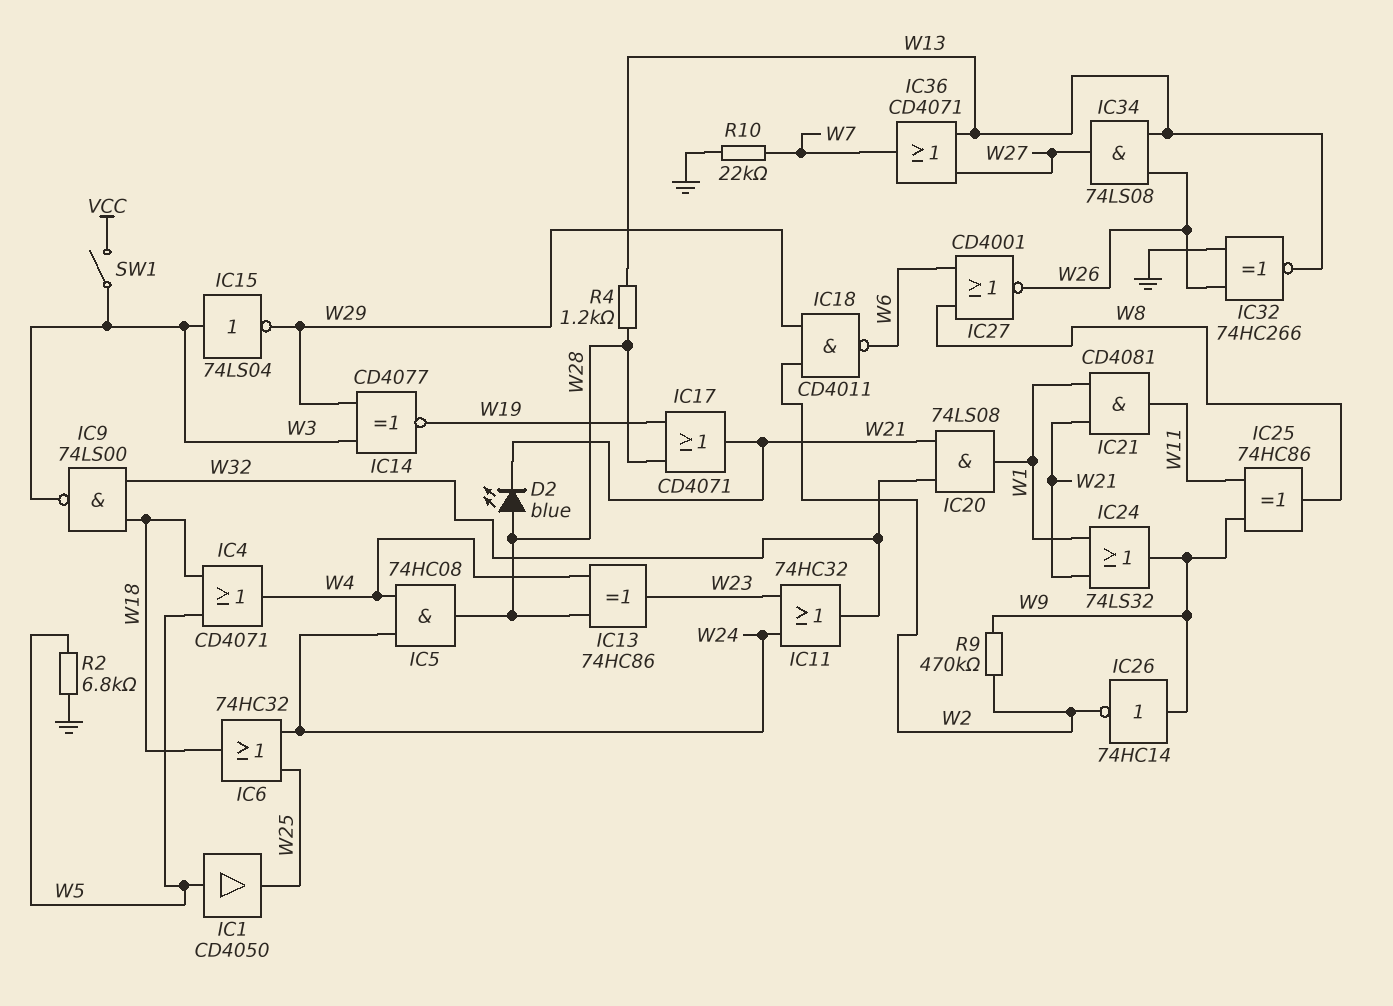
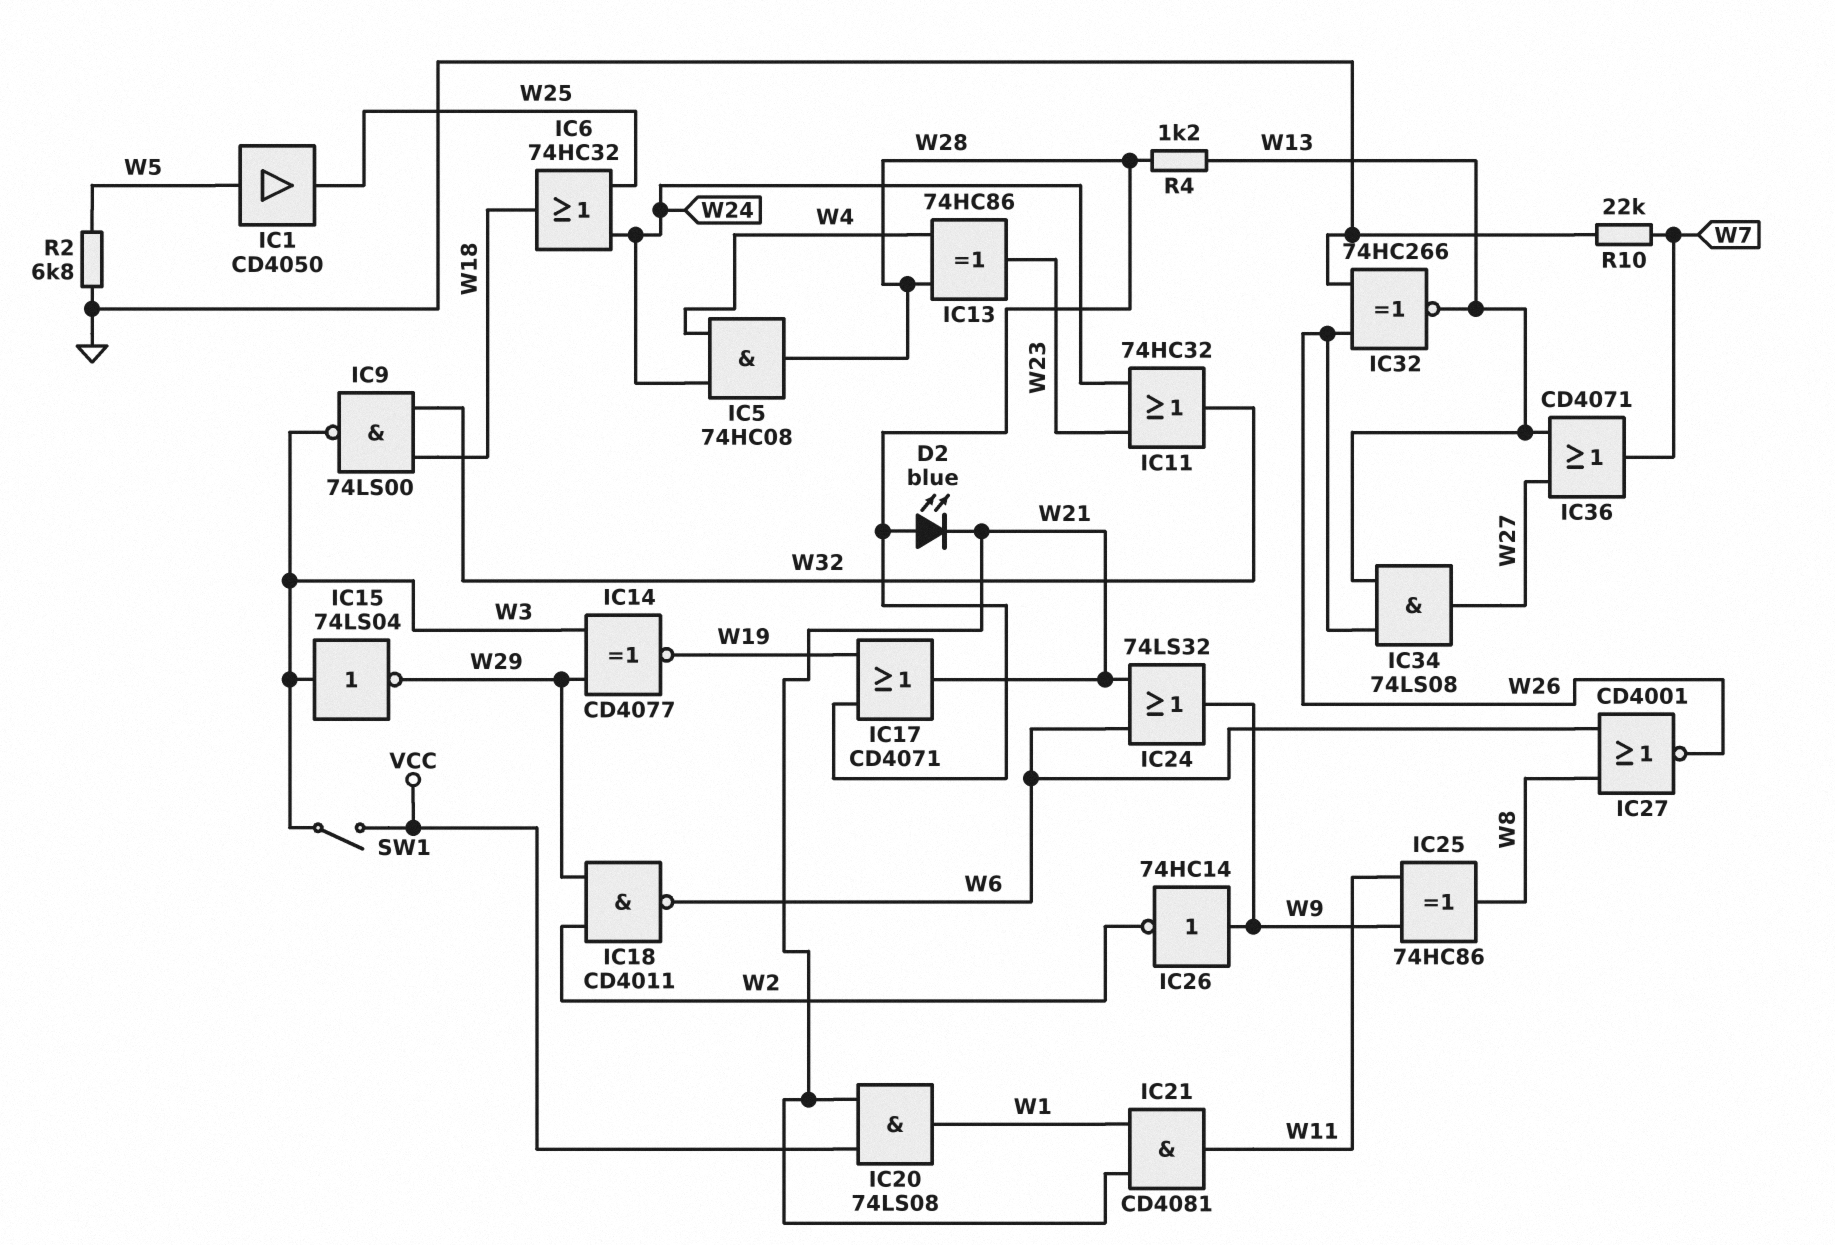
IC4: OR CD4071 (in W5, in W18, out W4) -> none
IC20: AND 74LS08 (in W21, in W32, out W1) -> AND 74LS08 (in VCC, in W21, out W1)
IC24: OR 74LS32 (in W1, in W21, out W9) -> OR 74LS32 (in W6, in W21, out W9)
R9: 470k (W2, W9) -> none

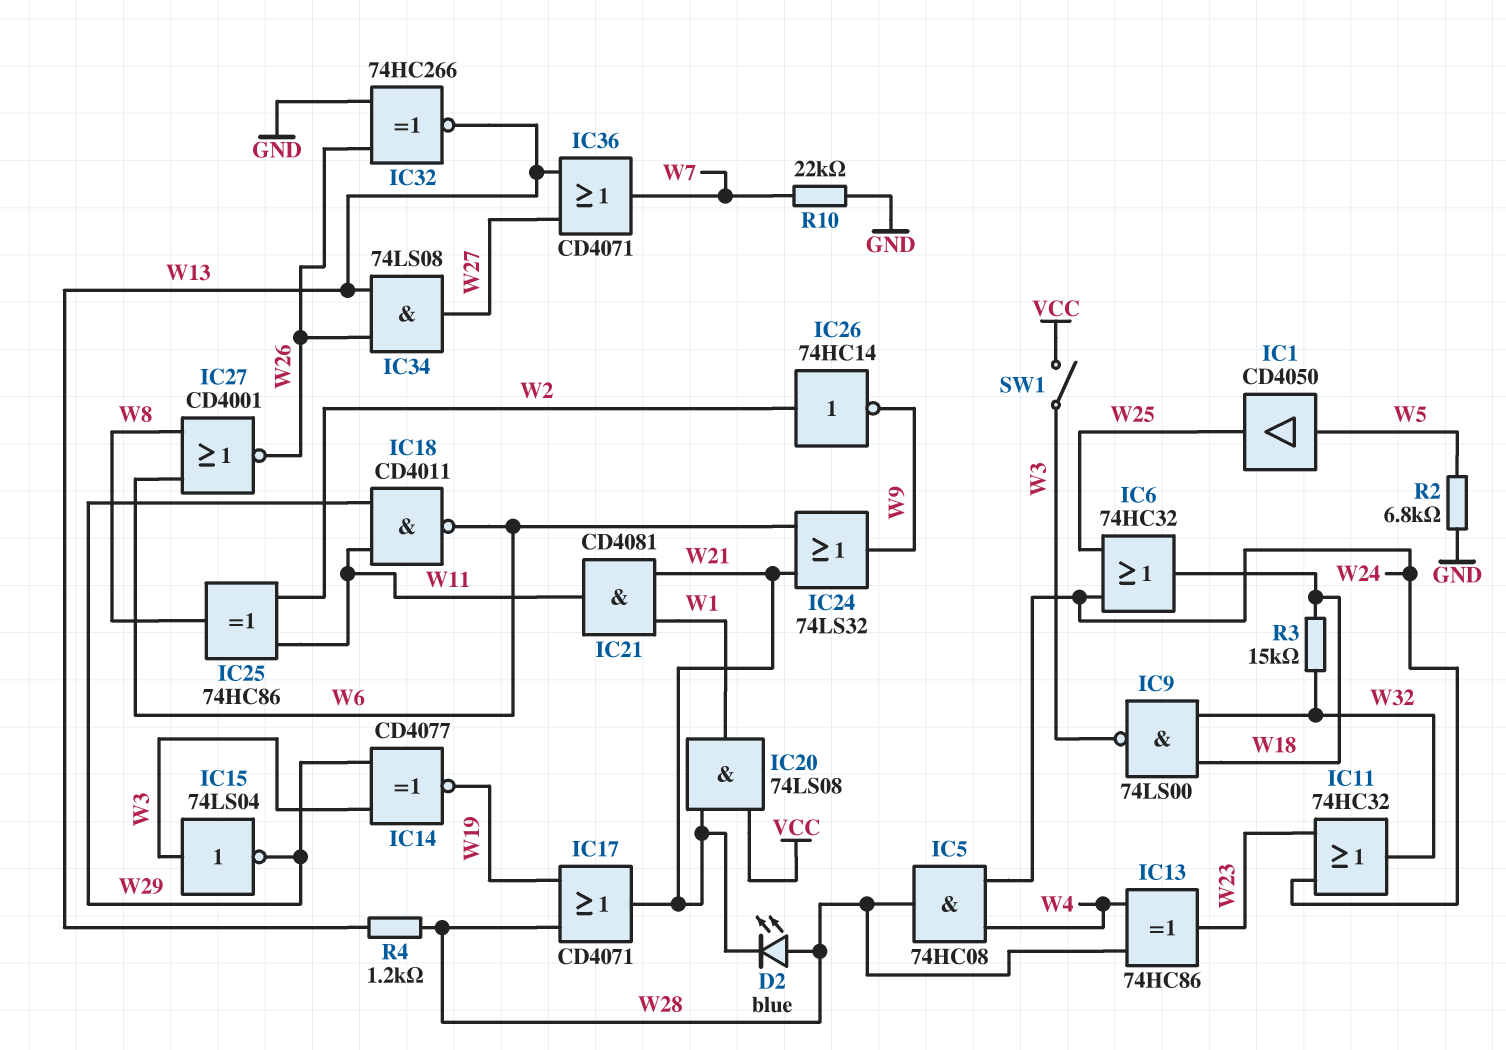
IC18: NAND CD4011 (in W2, in W29, out W6) -> NAND CD4011 (in W11, in W29, out W6)
IC25: XOR 74HC86 (in W9, in W11, out W8) -> XOR 74HC86 (in W2, in W11, out W8)
IC26: NOT 74HC14 (in W9, out W2) -> NOT 74HC14 (in W2, out W9)
R3: none -> 15k (W18, W32)

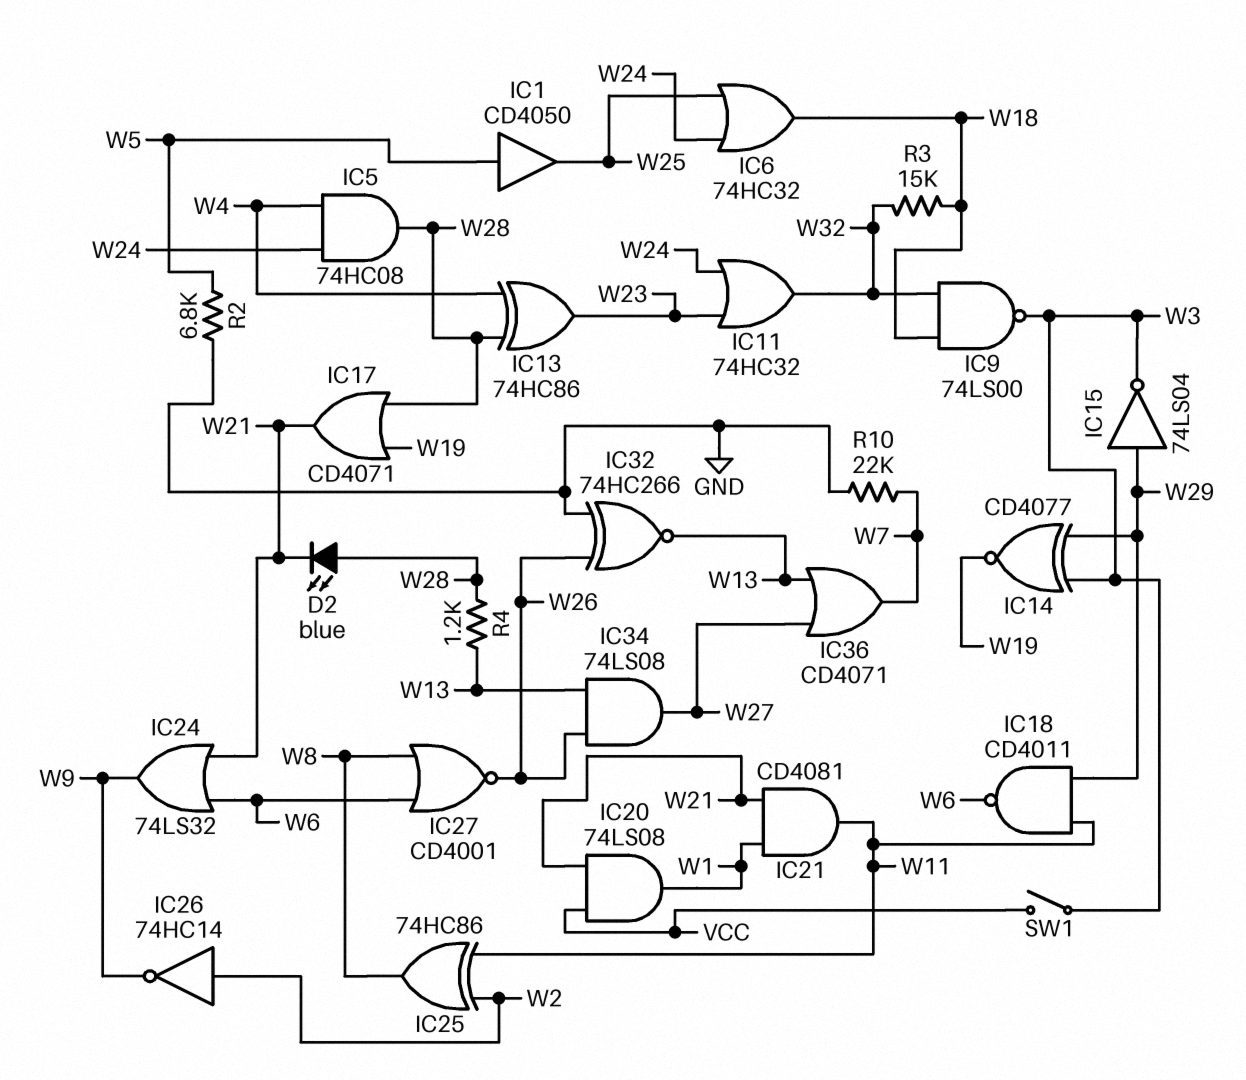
IC15: NOT 74LS04 (in W3, out W29) -> NOT 74LS04 (in W29, out W3)

